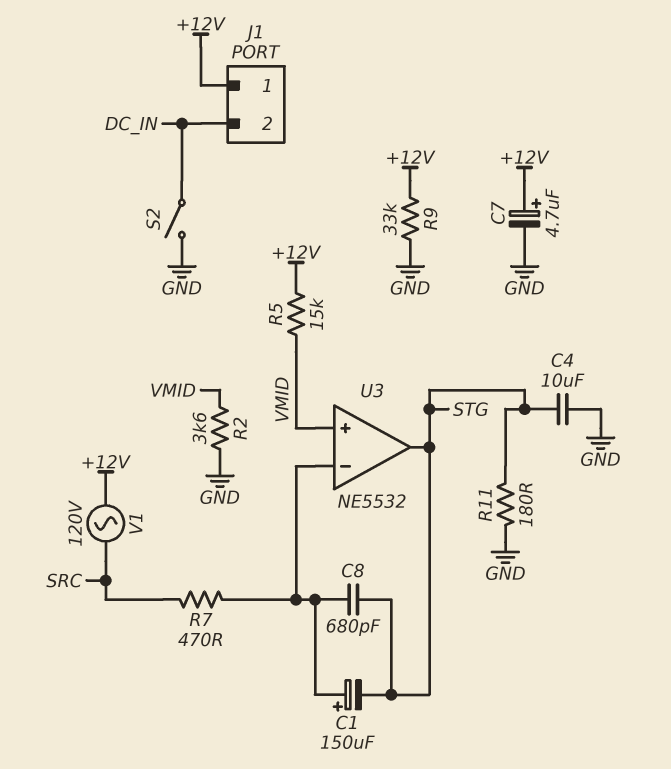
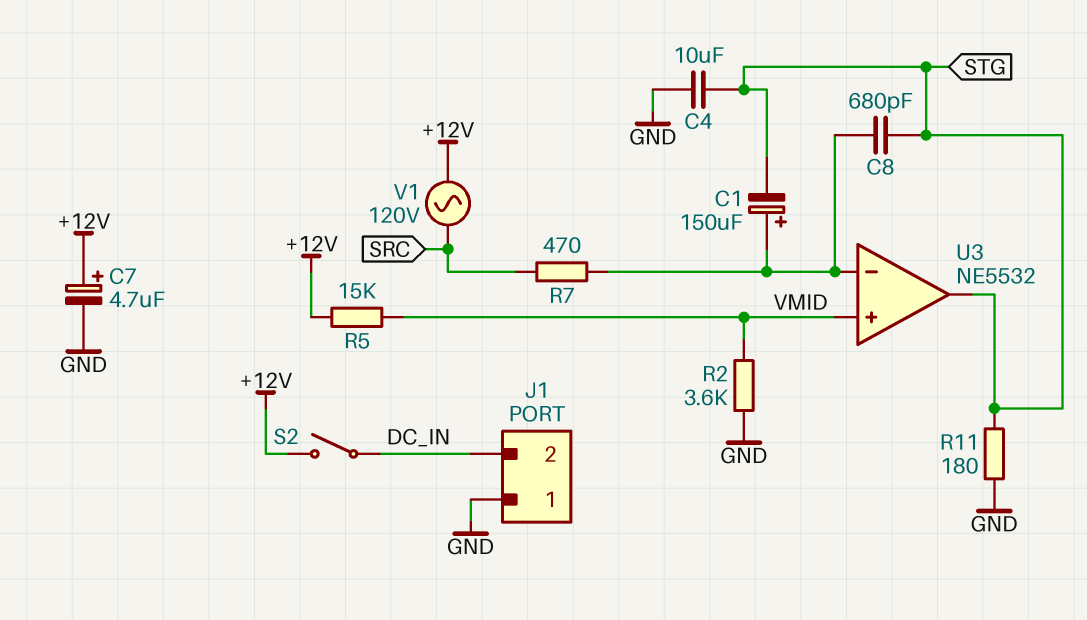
J1 pin 1: +12V -> GND
R9: 33k (+12V, GND) -> none
S2: switch (DC_IN, GND) -> switch (+12V, DC_IN)

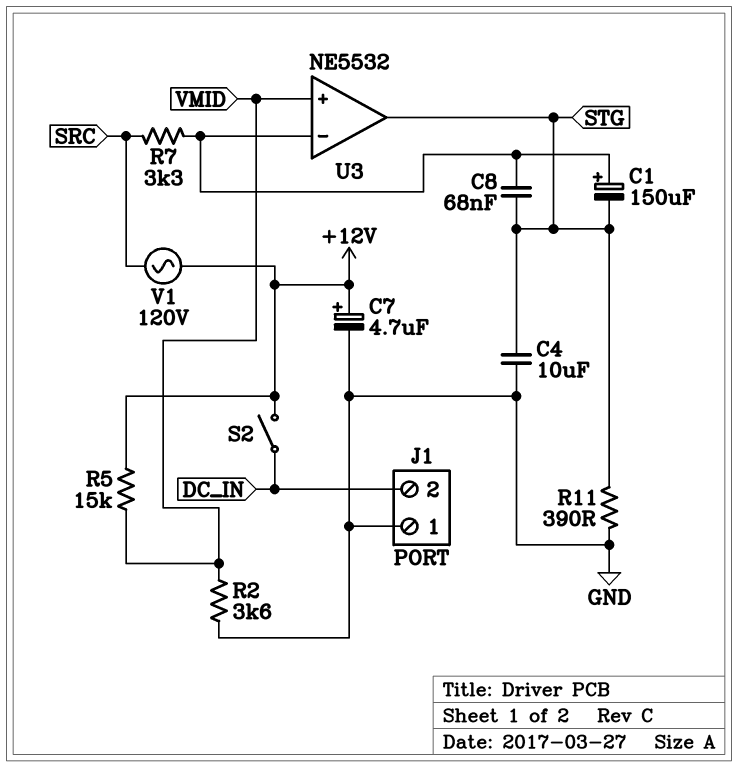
C8: 680pF (STG, U3/in-) -> 68nF (STG, U3/in-)
R7: 470 (SRC, U3/in-) -> 3.3k (SRC, U3/in-)
R11: 180 (GND, STG) -> 390 (GND, STG)

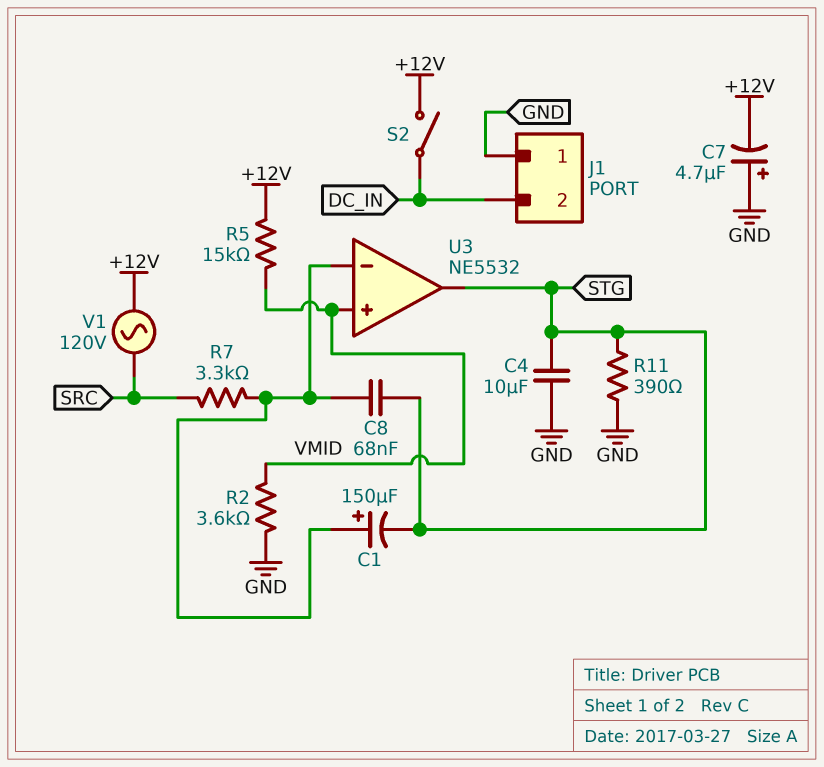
C7: 4.7uF (plus +12V, minus GND) -> 4.7uF (plus GND, minus +12V)

